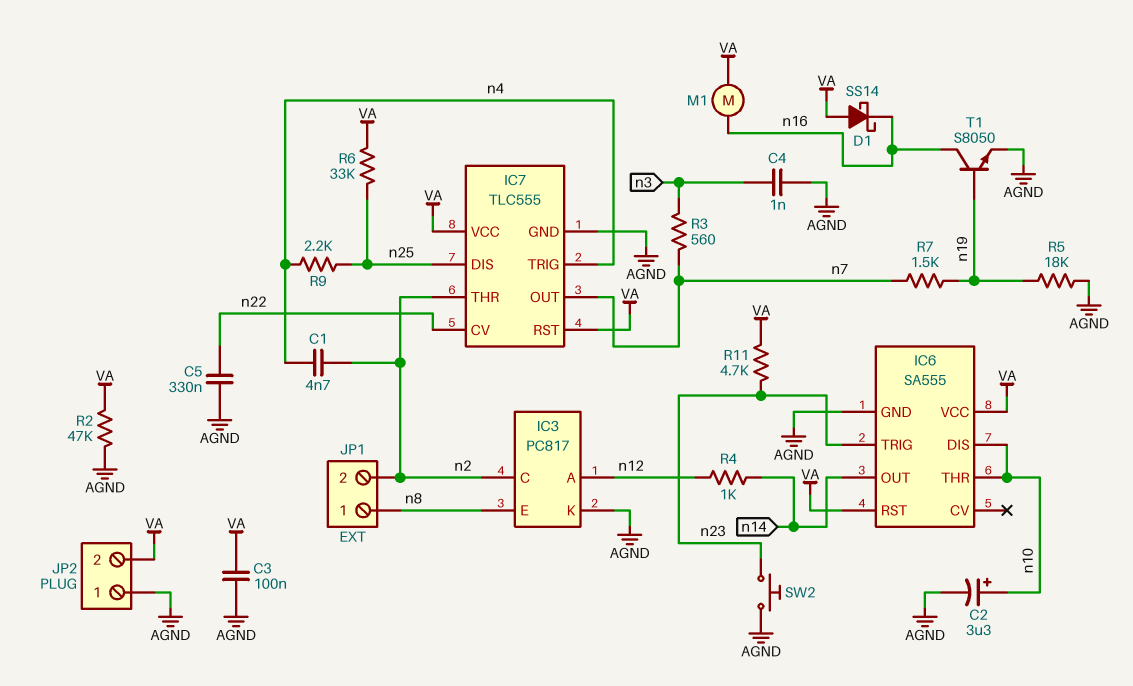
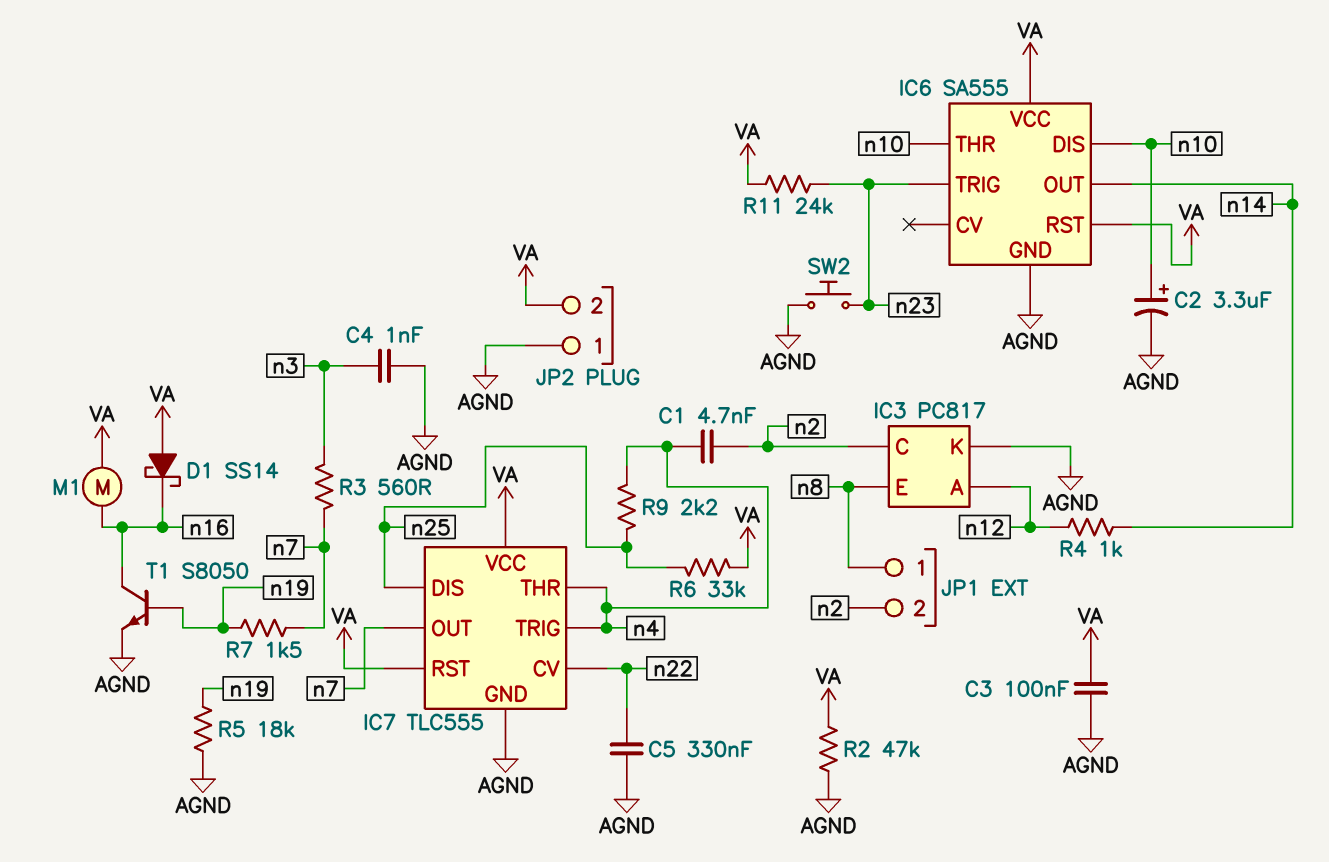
IC7 pin THR: n2 -> n4
R11: 4.7k (VA, n23) -> 24k (VA, n23)

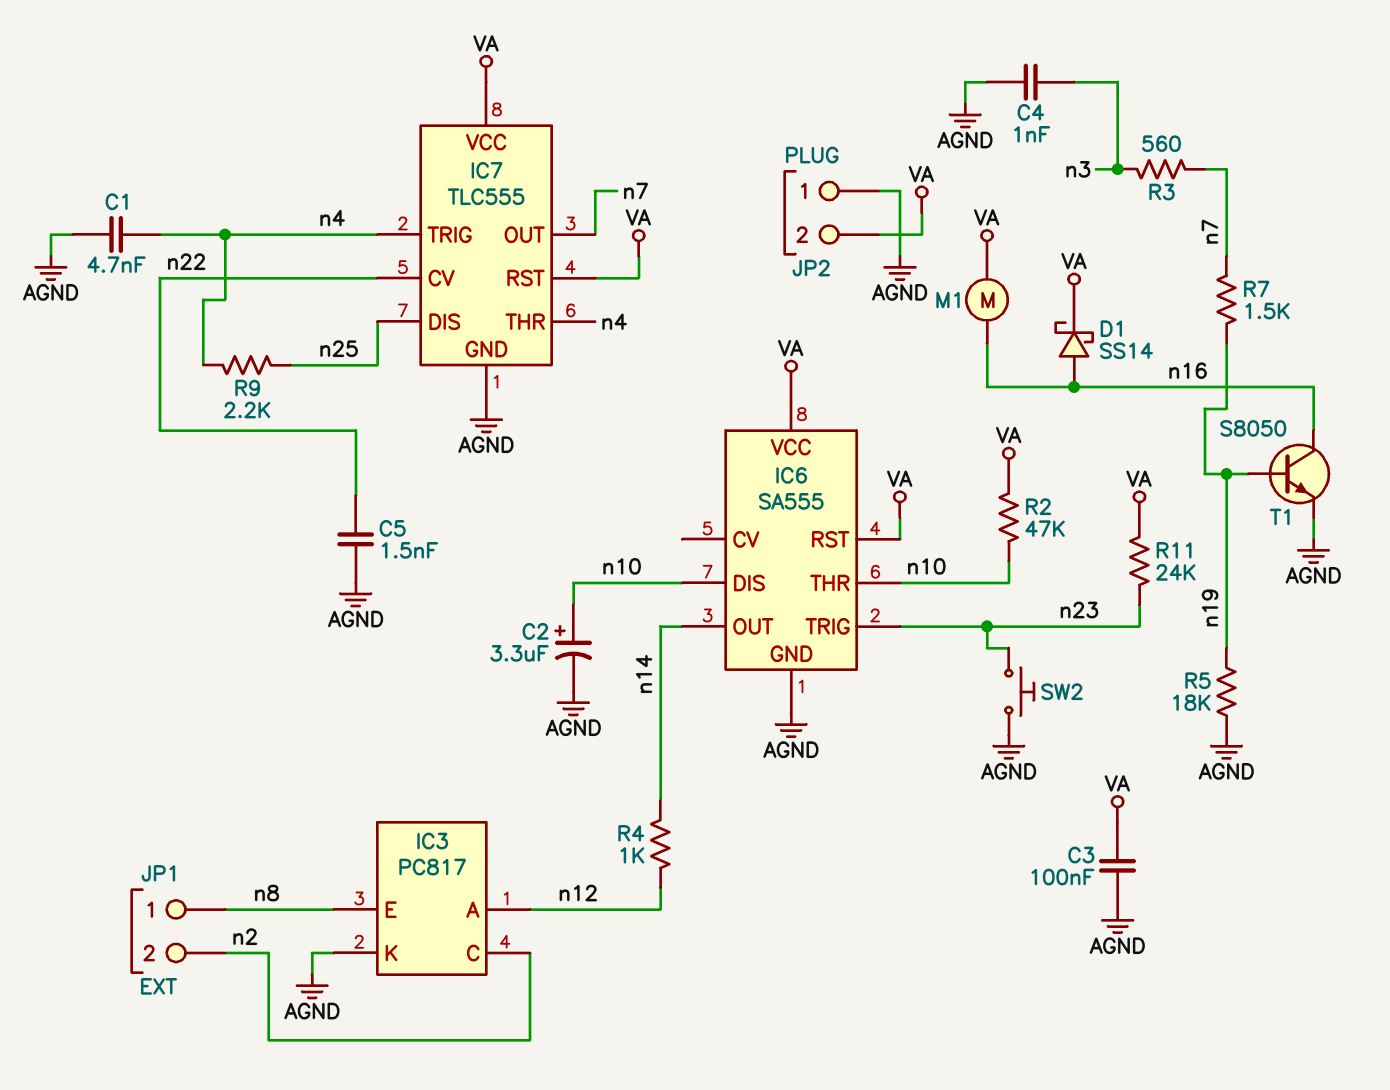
C1: 4.7nF (n2, n4) -> 4.7nF (AGND, n4)
C5: 330nF (AGND, n22) -> 1.5nF (AGND, n22)
D1: schottky SS14 (A VA, K n16) -> schottky SS14 (A n16, K VA)
R2: 47k (AGND, VA) -> 47k (VA, n10)
R6: 33k (VA, n25) -> none

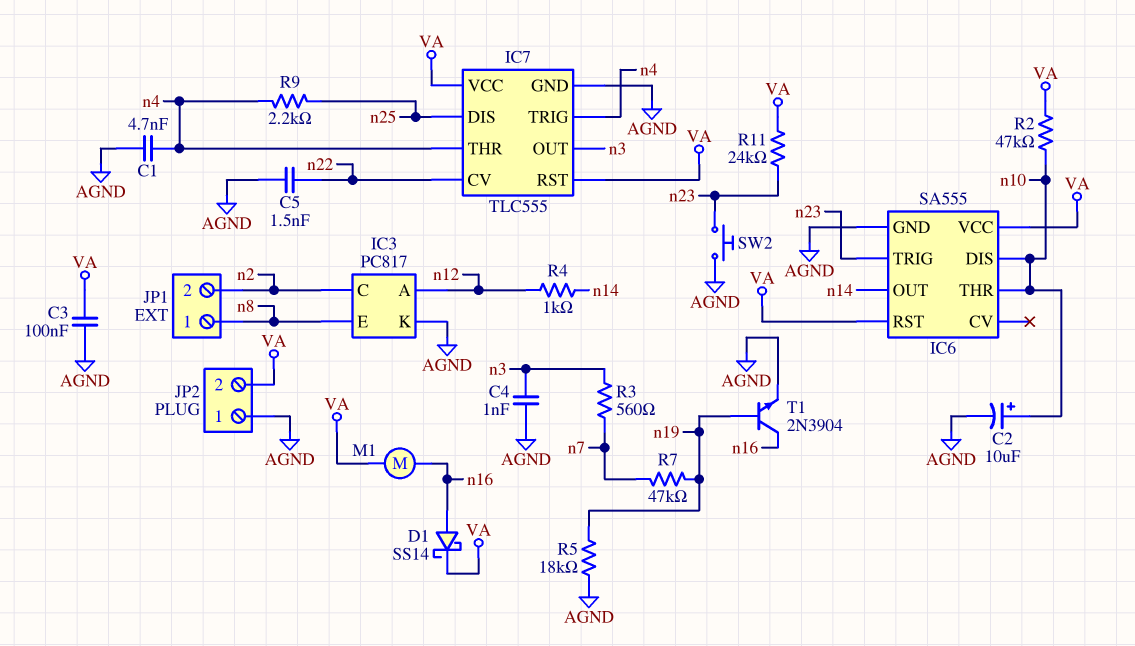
C2: 3.3uF (plus n10, minus AGND) -> 10uF (plus n10, minus AGND)
IC7 pin OUT: n7 -> n3
R7: 1.5k (n7, n19) -> 47k (n7, n19)
T1: NPN S8050 (B n19, C n16, E AGND) -> NPN 2N3904 (B n19, C n16, E AGND)

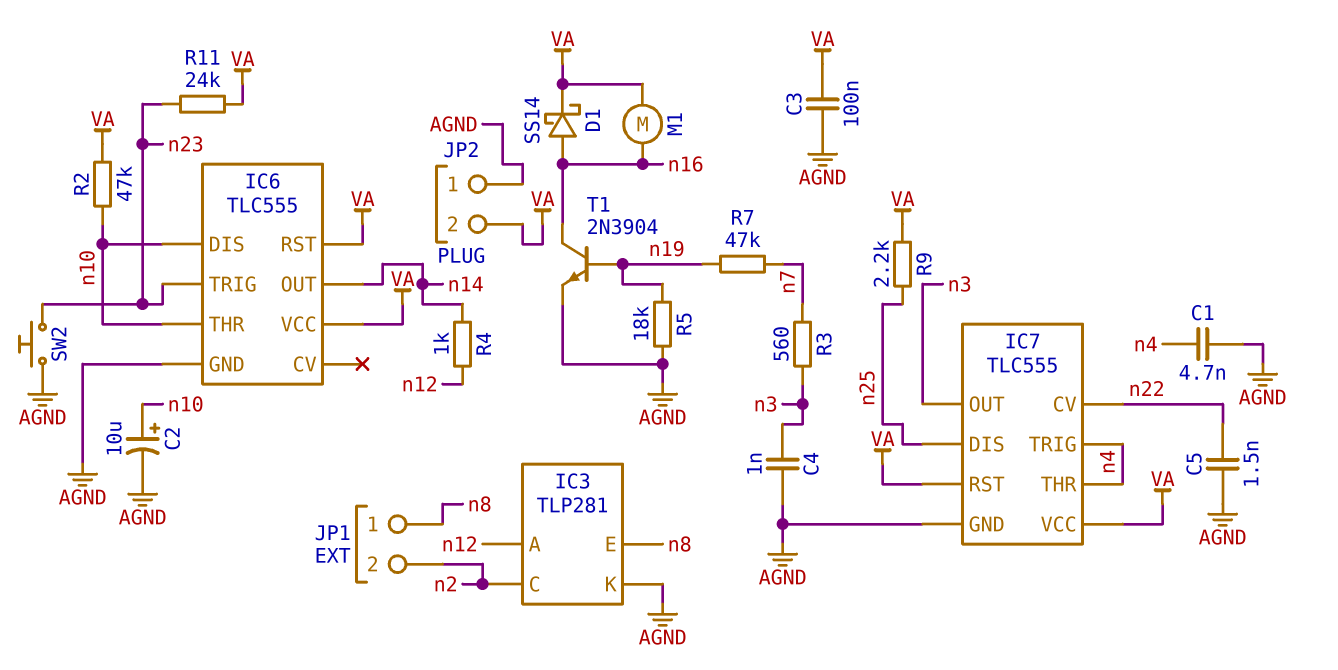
IC3: PC817 -> TLP281
IC6: SA555 -> TLC555
R9: 2.2k (n4, n25) -> 2.2k (VA, n25)

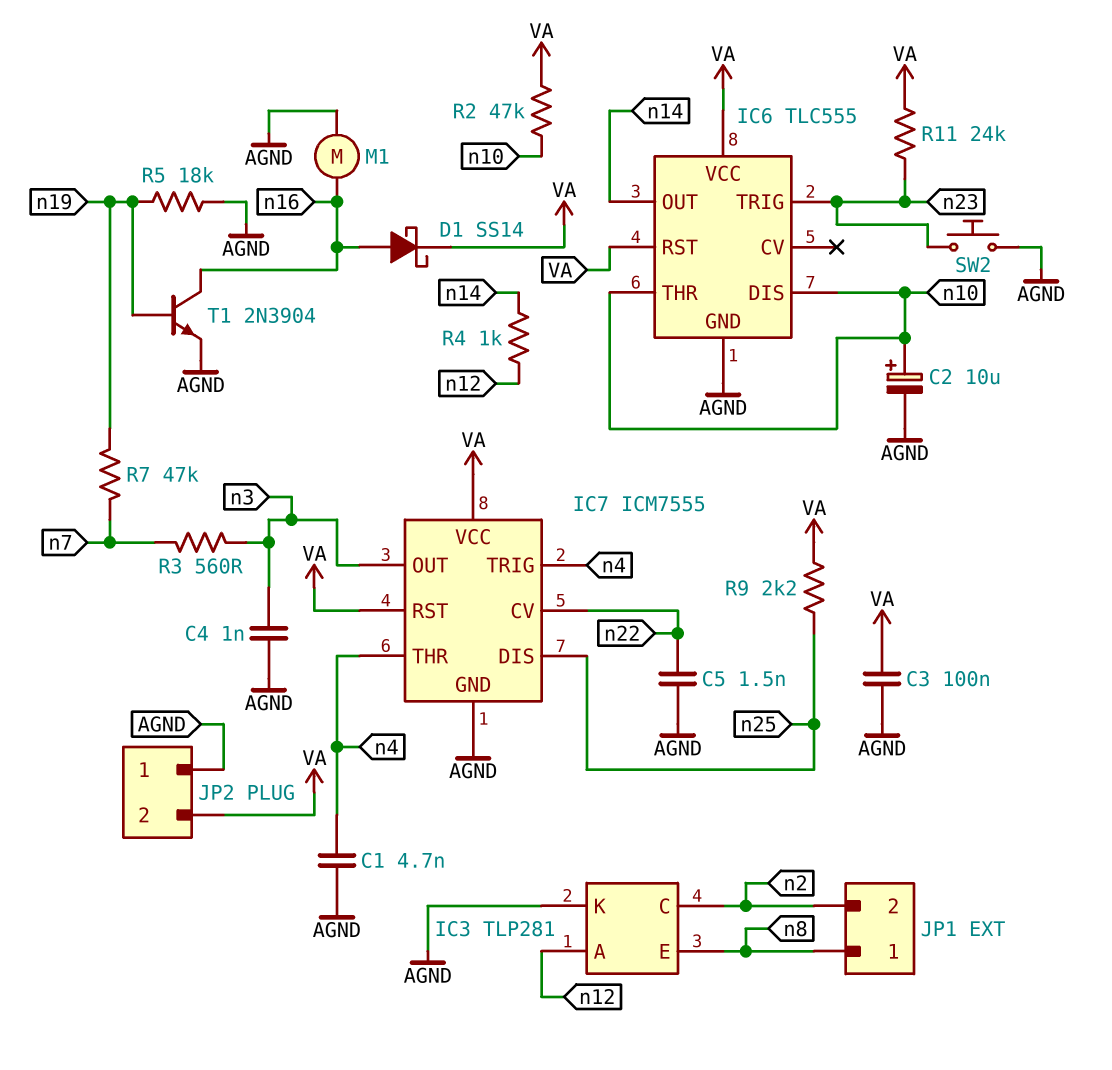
IC7: TLC555 -> ICM7555
M1: motor (VA, n16) -> motor (AGND, n16)

